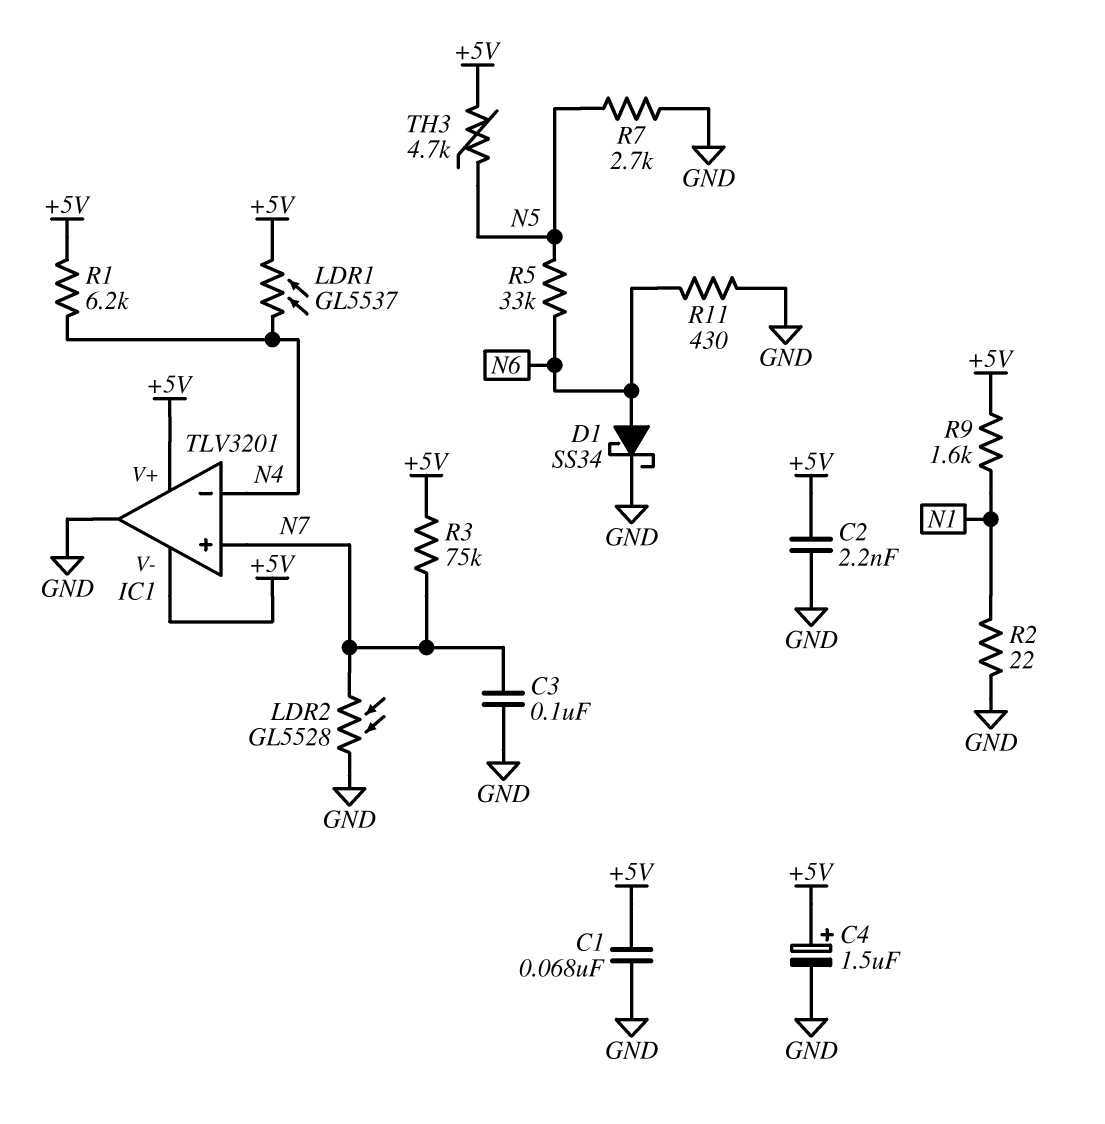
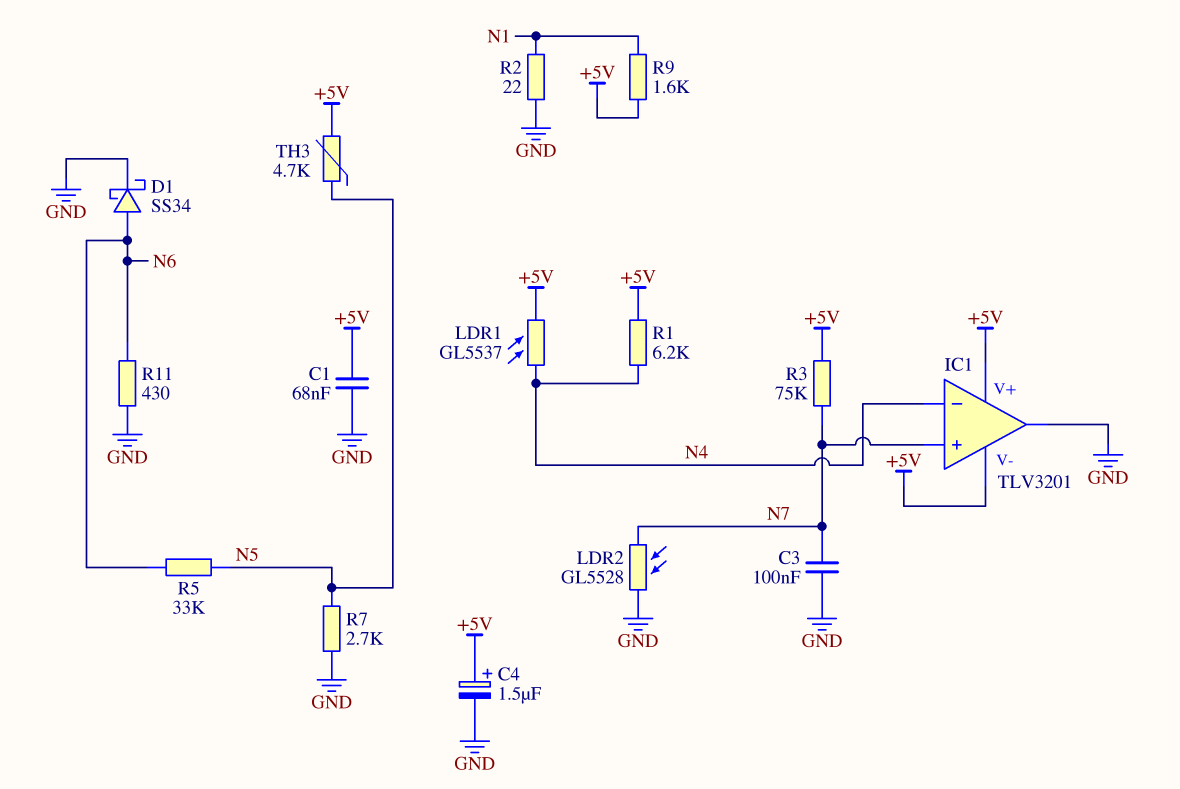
C2: 2.2nF (+5V, GND) -> none

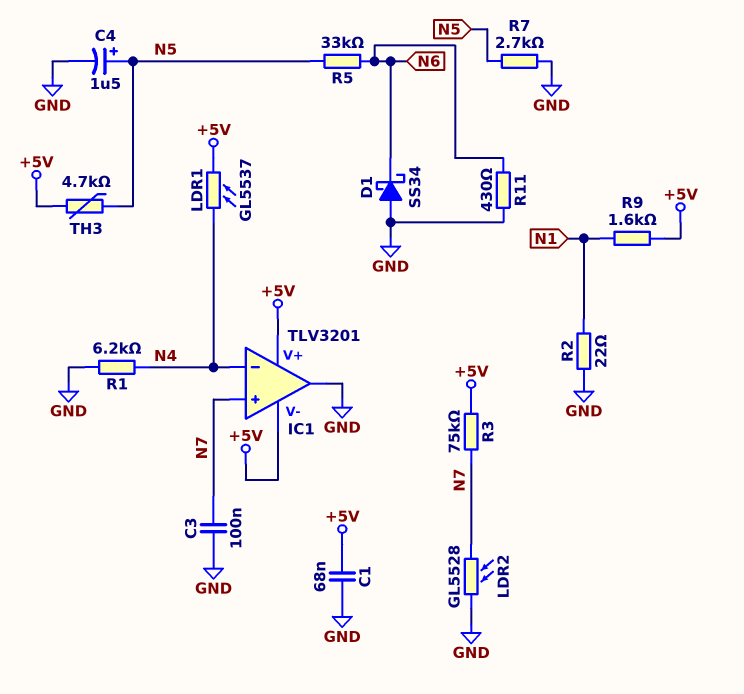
C4: 1.5uF (plus +5V, minus GND) -> 1.5uF (plus N5, minus GND)
D1: schottky SS34 (A N6, K GND) -> schottky SS34 (A GND, K N6)
R1: 6.2k (+5V, N4) -> 6.2k (GND, N4)

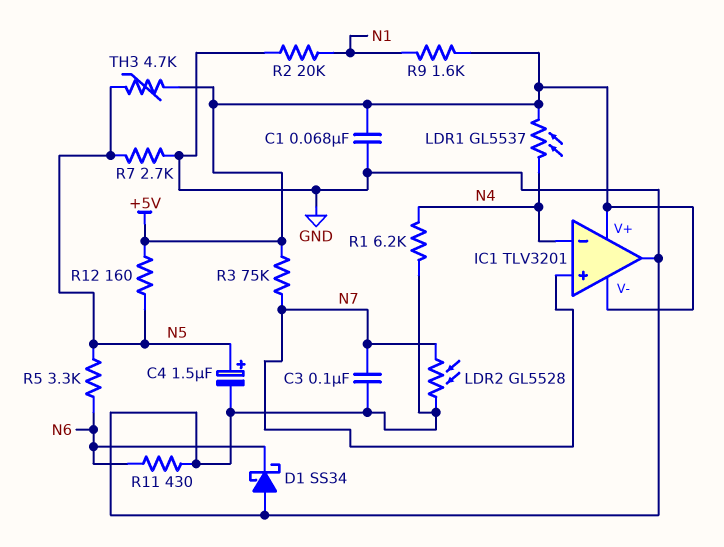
R2: 22 (GND, N1) -> 20k (GND, N1)
R5: 33k (N5, N6) -> 3.3k (N5, N6)
R12: none -> 160 (+5V, N5)

